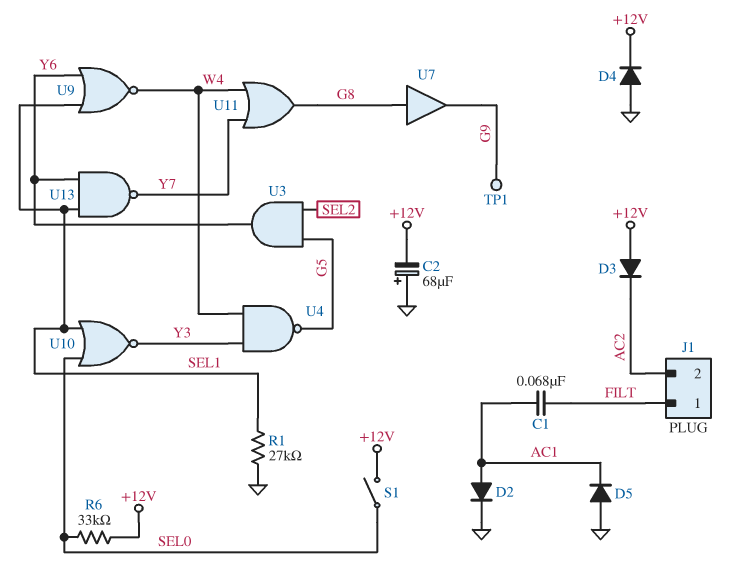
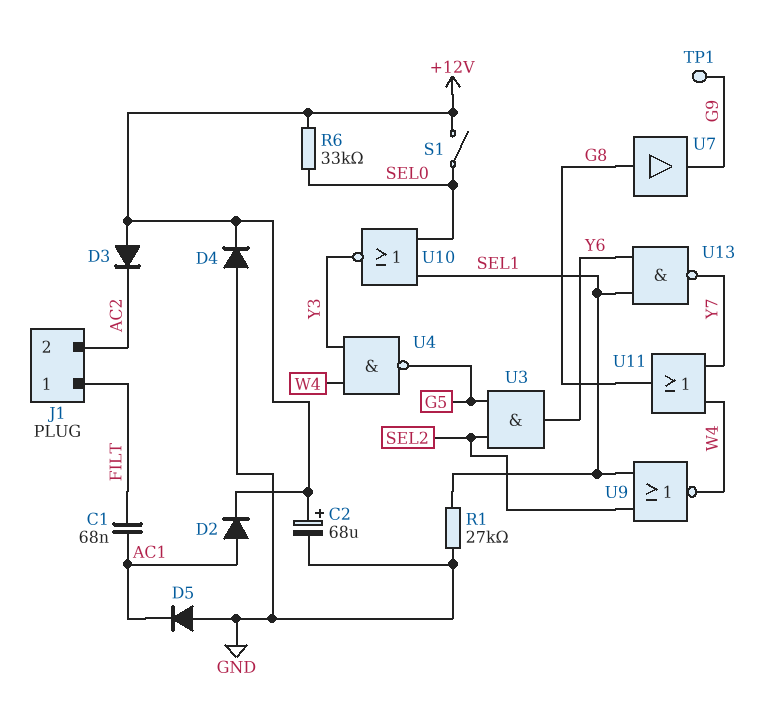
C2: 68uF (plus GND, minus +12V) -> 68uF (plus +12V, minus GND)
D2: diode (A AC1, K GND) -> diode (A AC1, K +12V)
U9: NOR (in SEL1, in Y6, out W4) -> NOR (in SEL1, in SEL2, out W4)

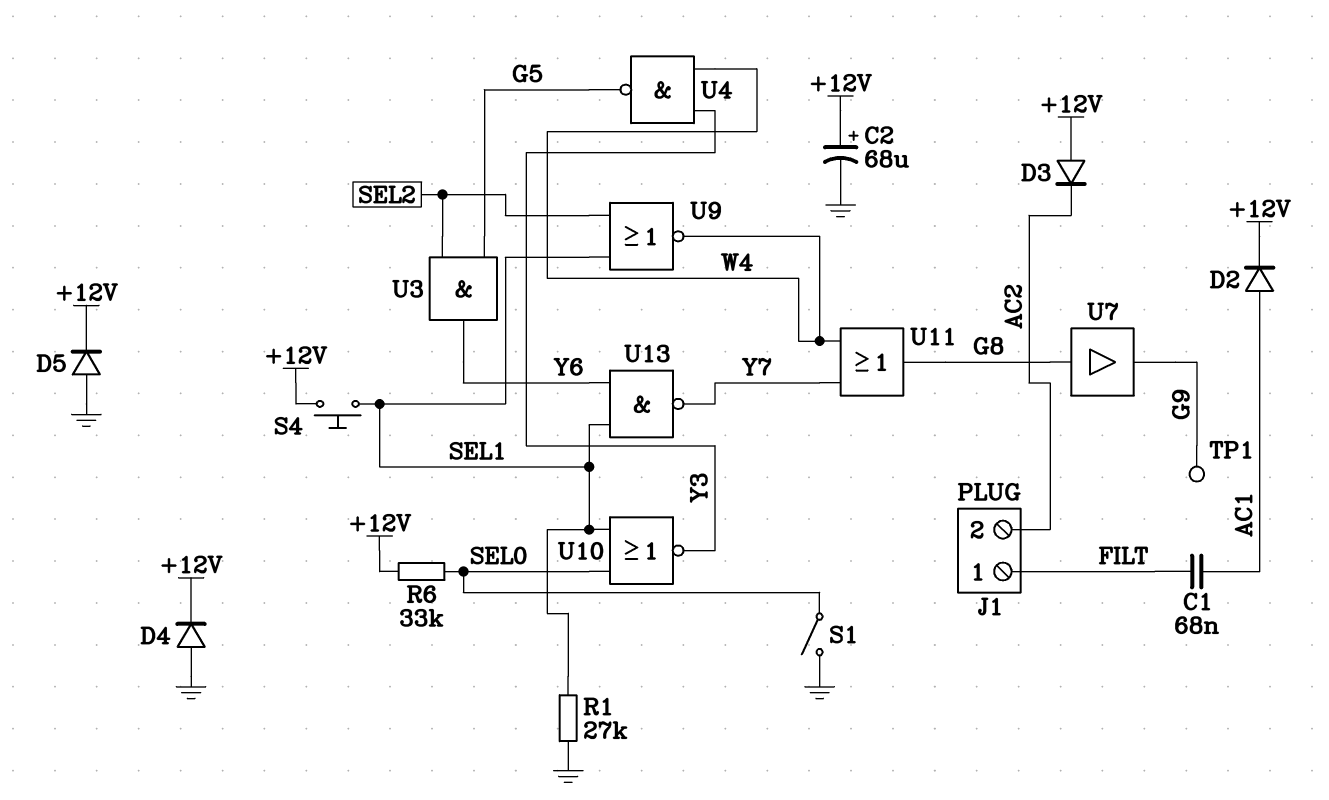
D5: diode (A GND, K AC1) -> diode (A GND, K +12V)
S1: switch (+12V, SEL0) -> switch (GND, SEL0)
S4: none -> button (+12V, SEL1)

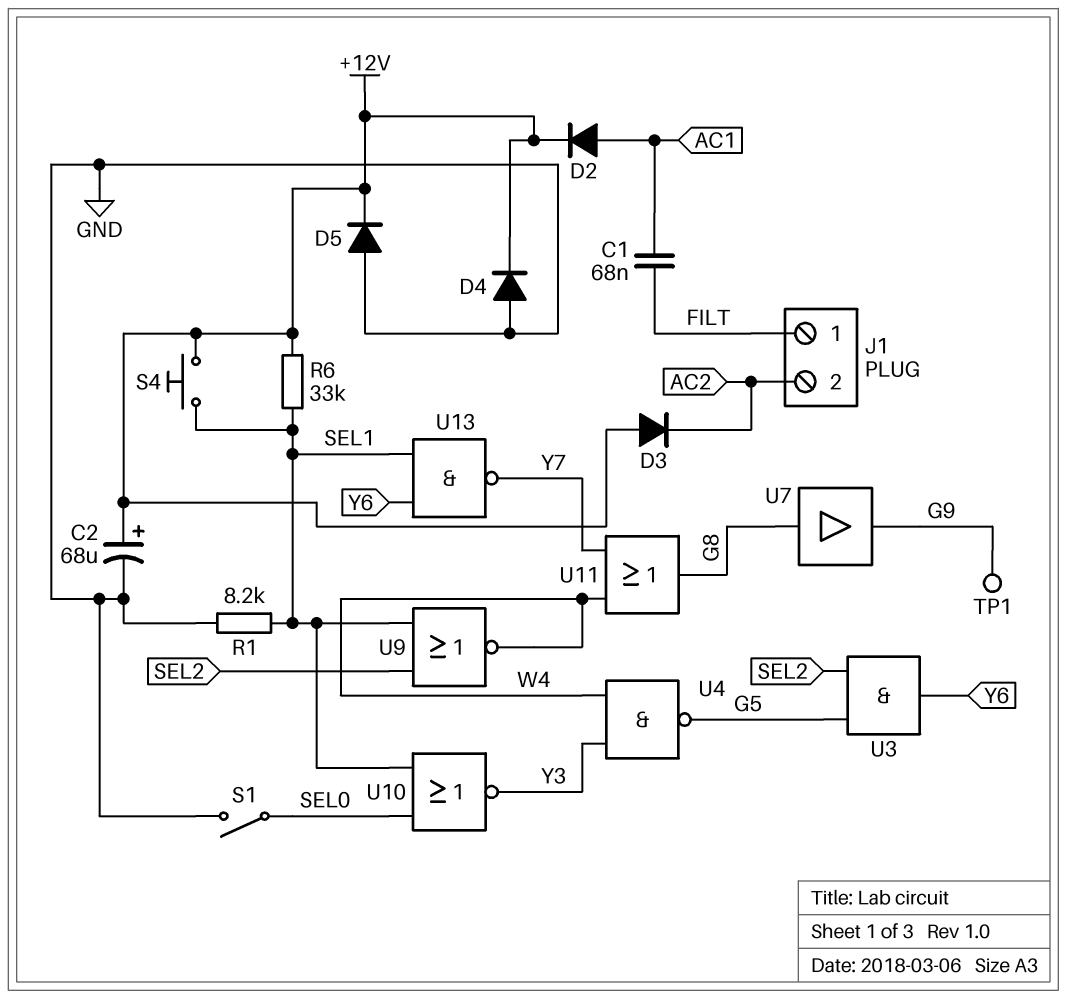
R1: 27k (GND, SEL1) -> 8.2k (GND, SEL1)
R6: 33k (+12V, SEL0) -> 33k (+12V, SEL1)

